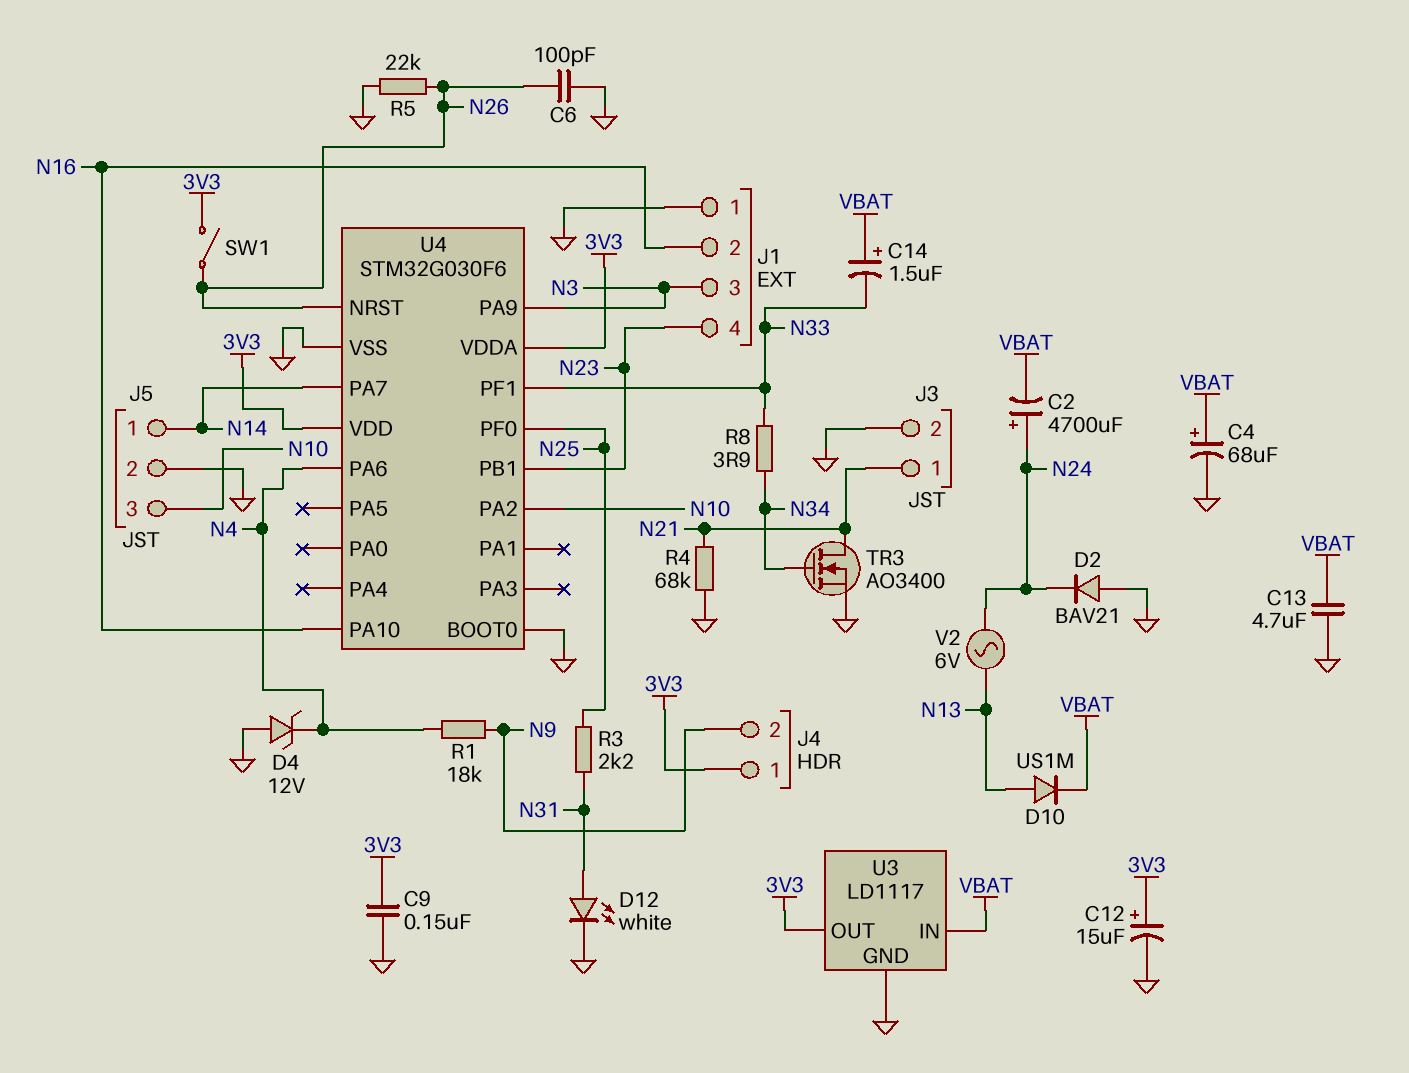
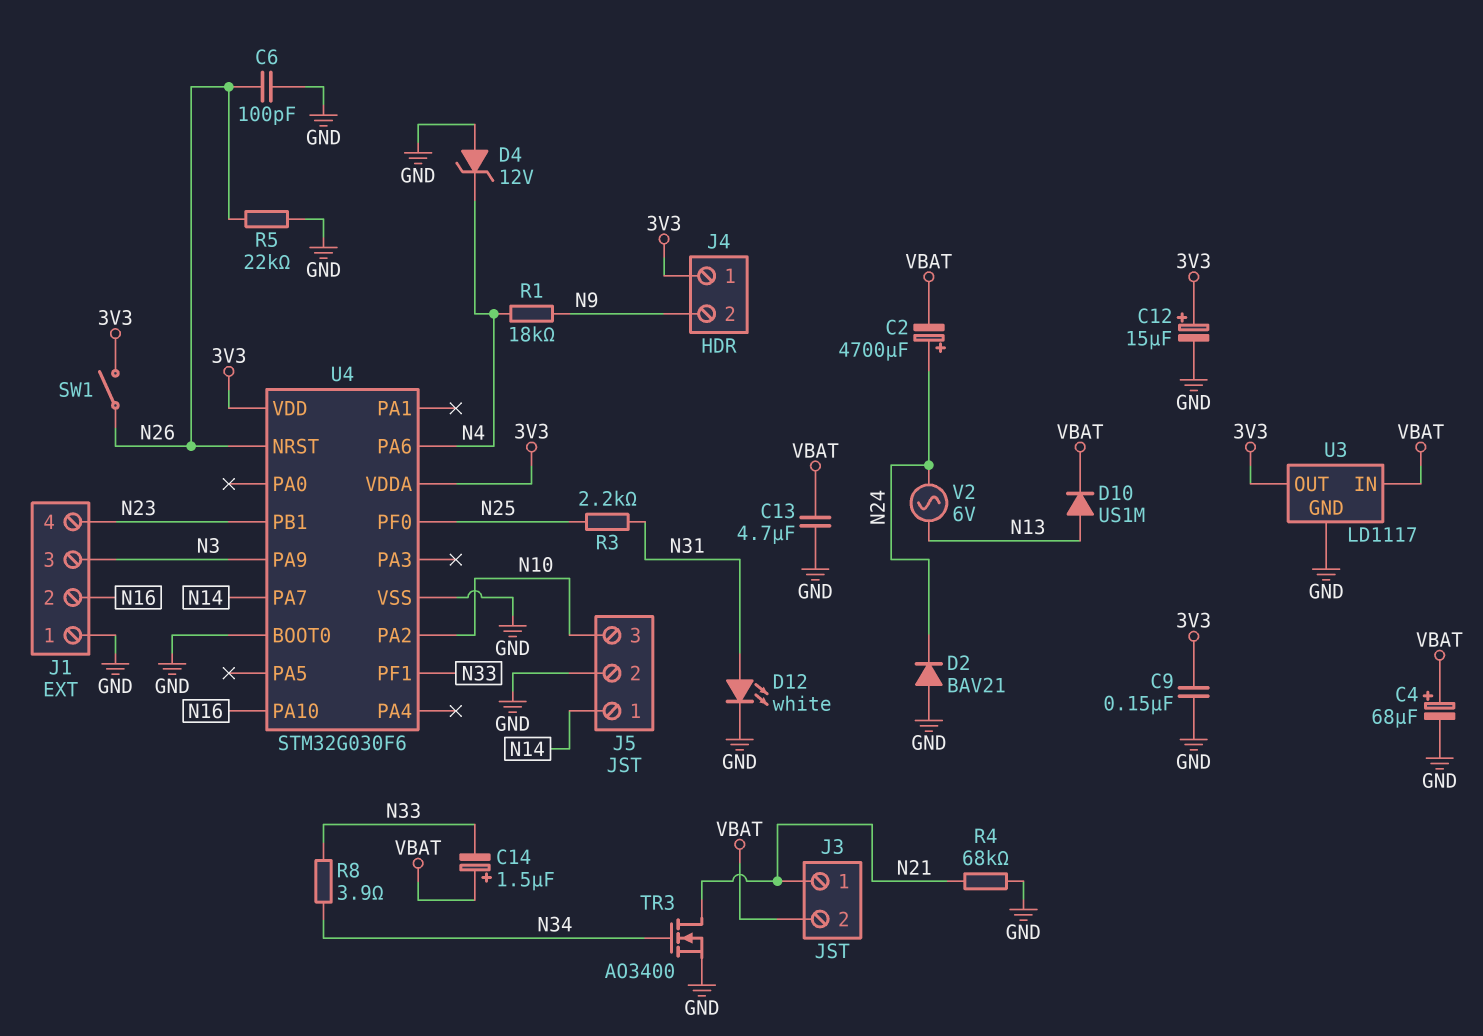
J3 pin 2: GND -> VBAT

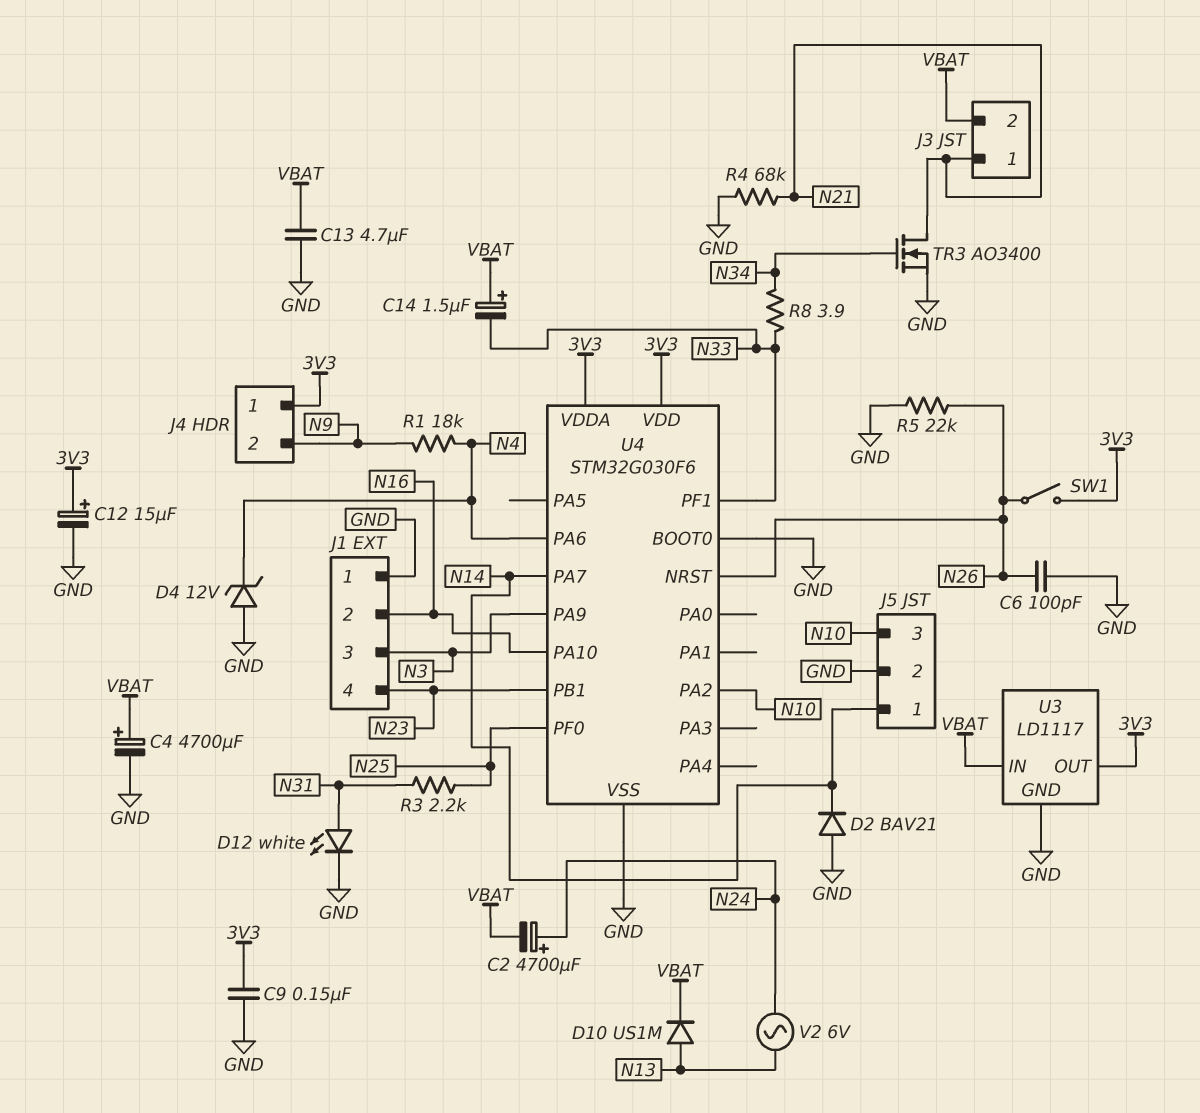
C4: 68uF (plus VBAT, minus GND) -> 4700uF (plus VBAT, minus GND)
D2: diode BAV21 (A GND, K N24) -> diode BAV21 (A GND, K N14)

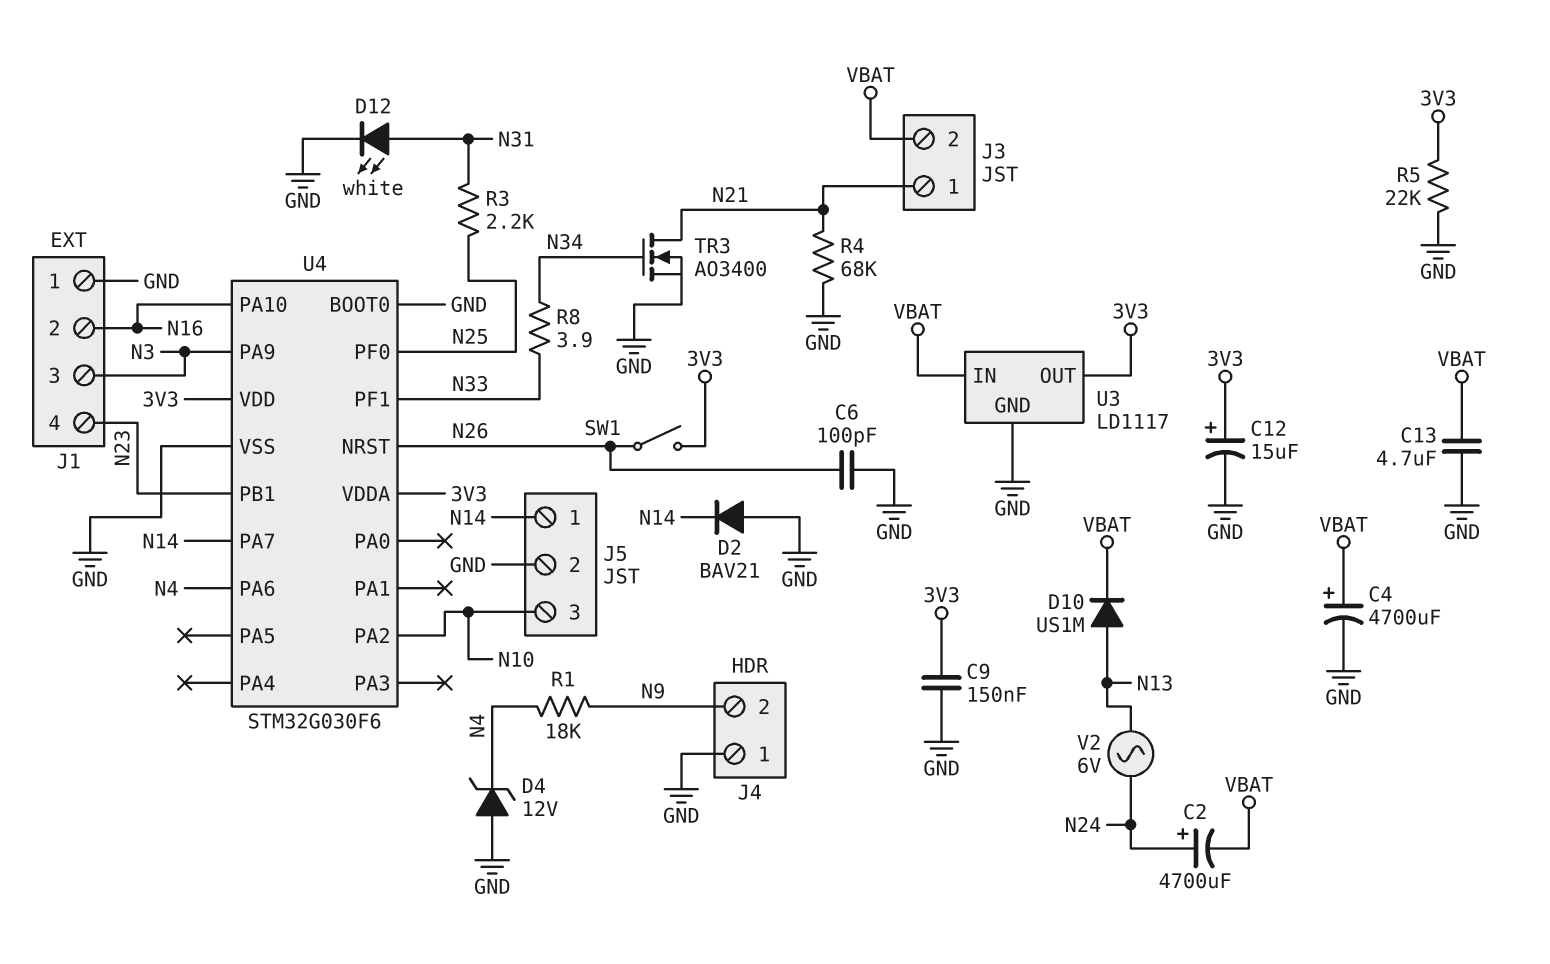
C14: 1.5uF (plus VBAT, minus N33) -> none
J4 pin 1: 3V3 -> GND
R5: 22k (GND, N26) -> 22k (3V3, GND)

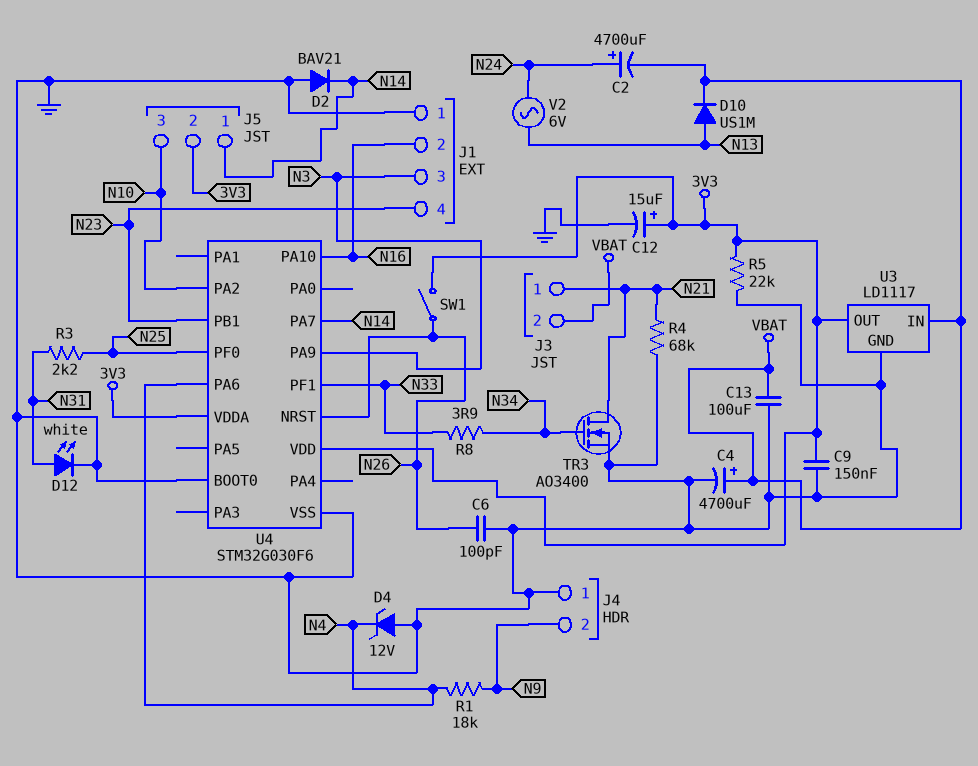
C13: 4.7uF (GND, VBAT) -> 100uF (GND, VBAT)
J5 pin 2: GND -> 3V3

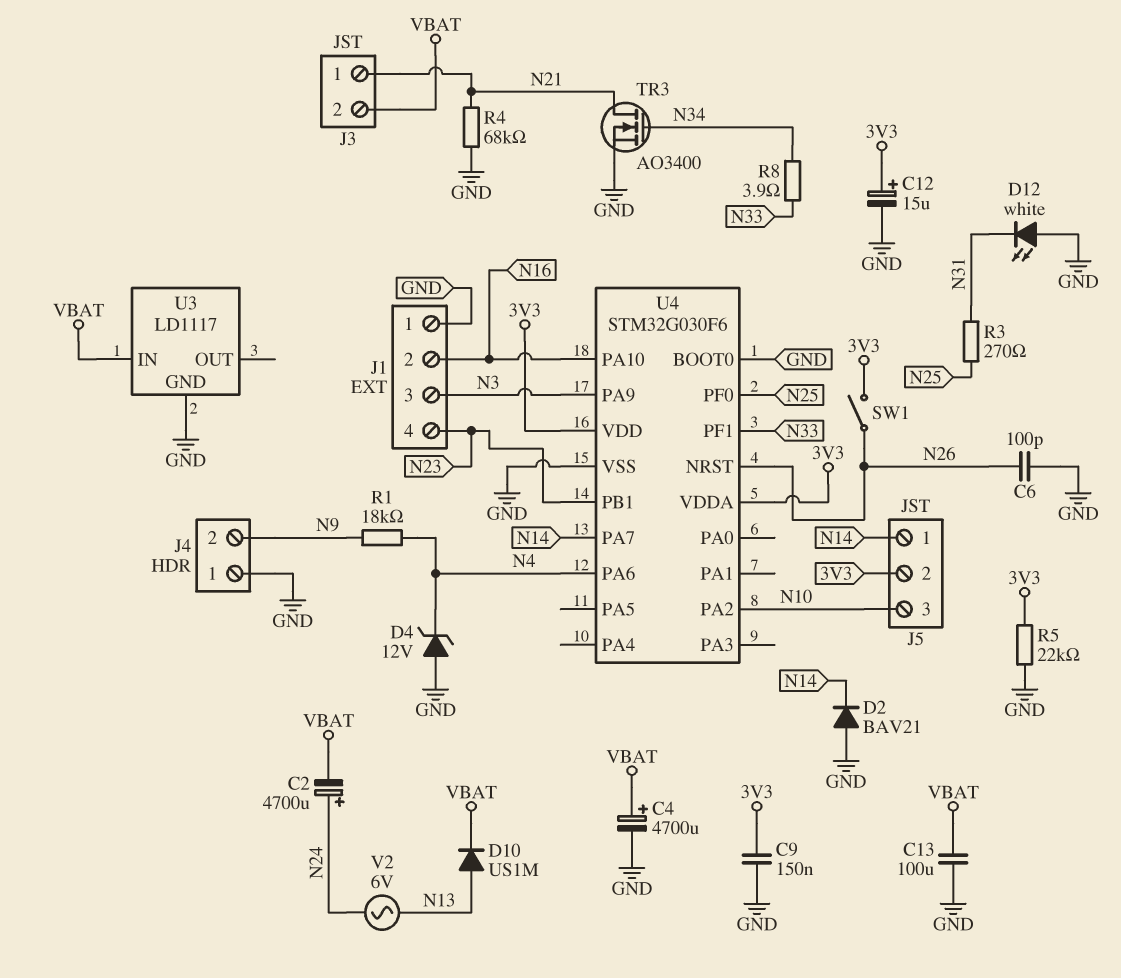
D12: LED white (A N31, K GND) -> LED white (A GND, K N31)
R3: 2.2k (N25, N31) -> 270 (N25, N31)
U3 pin OUT: 3V3 -> none

